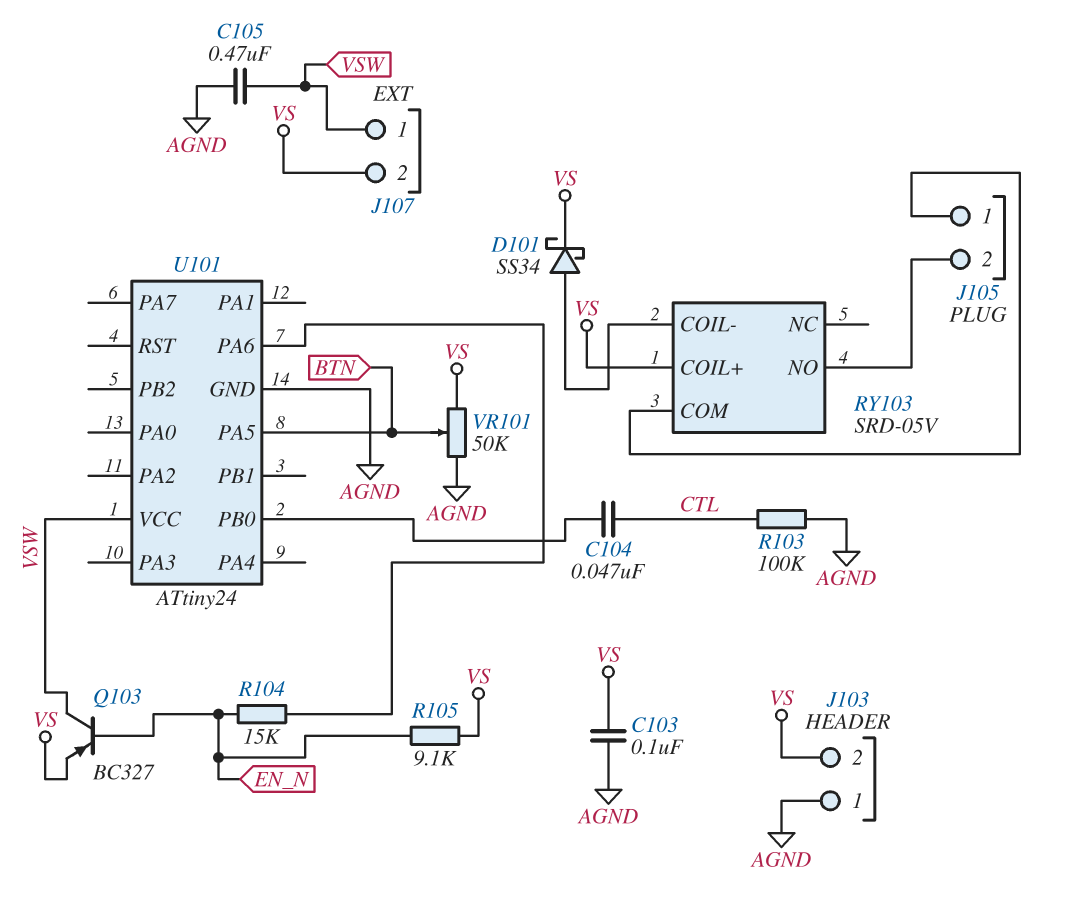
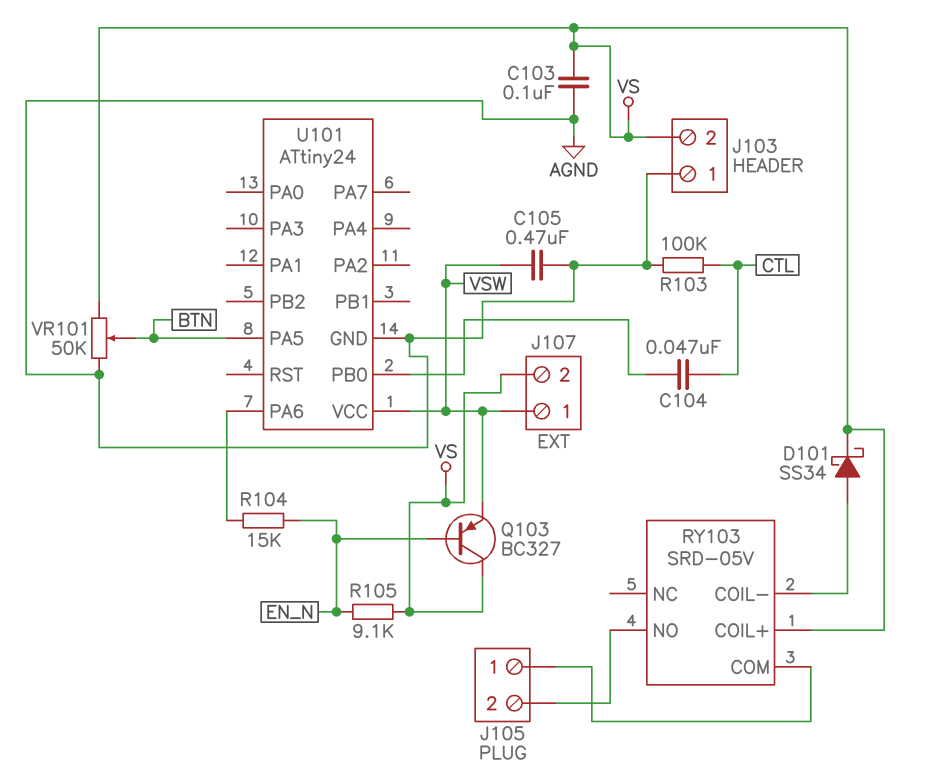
Q103: PNP BC327 (B EN_N, C VSW, E VS) -> PNP BC327 (B EN_N, C VS, E VSW)

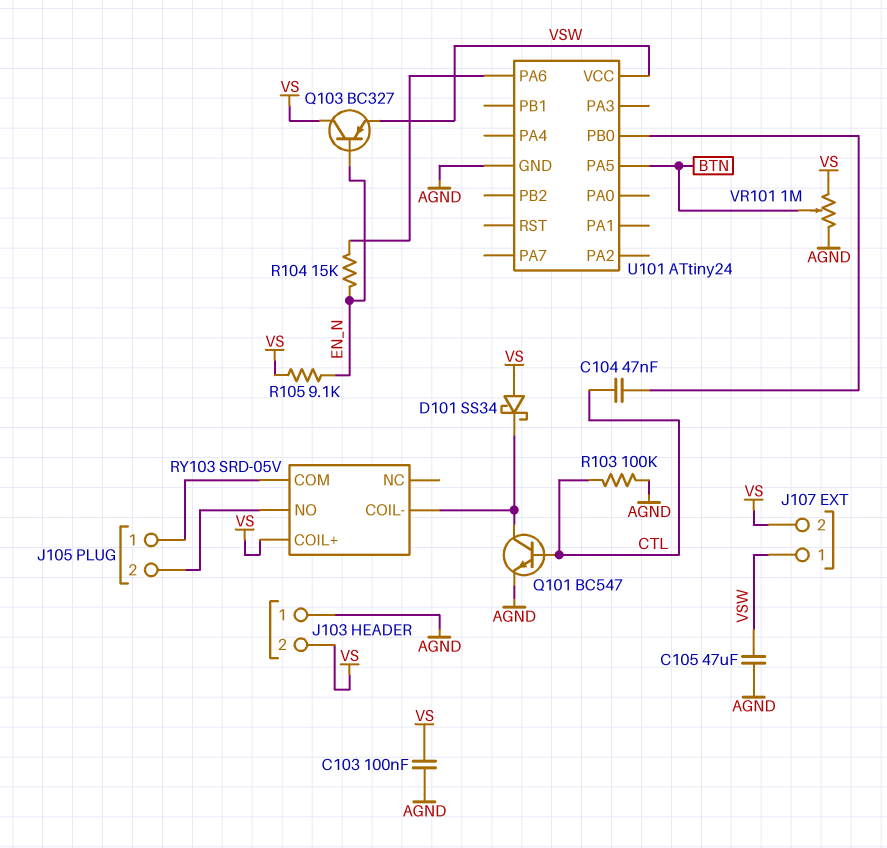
C105: 470nF (AGND, VSW) -> 47uF (AGND, VSW)
D101: schottky SS34 (A RY103/COIL-, K VS) -> schottky SS34 (A VS, K RY103/COIL-)
Q101: none -> NPN BC547 (B CTL, C RY103/COIL-, E AGND)
VR101: 50k (AGND, VS, wiper BTN) -> 1M (AGND, VS, wiper BTN)

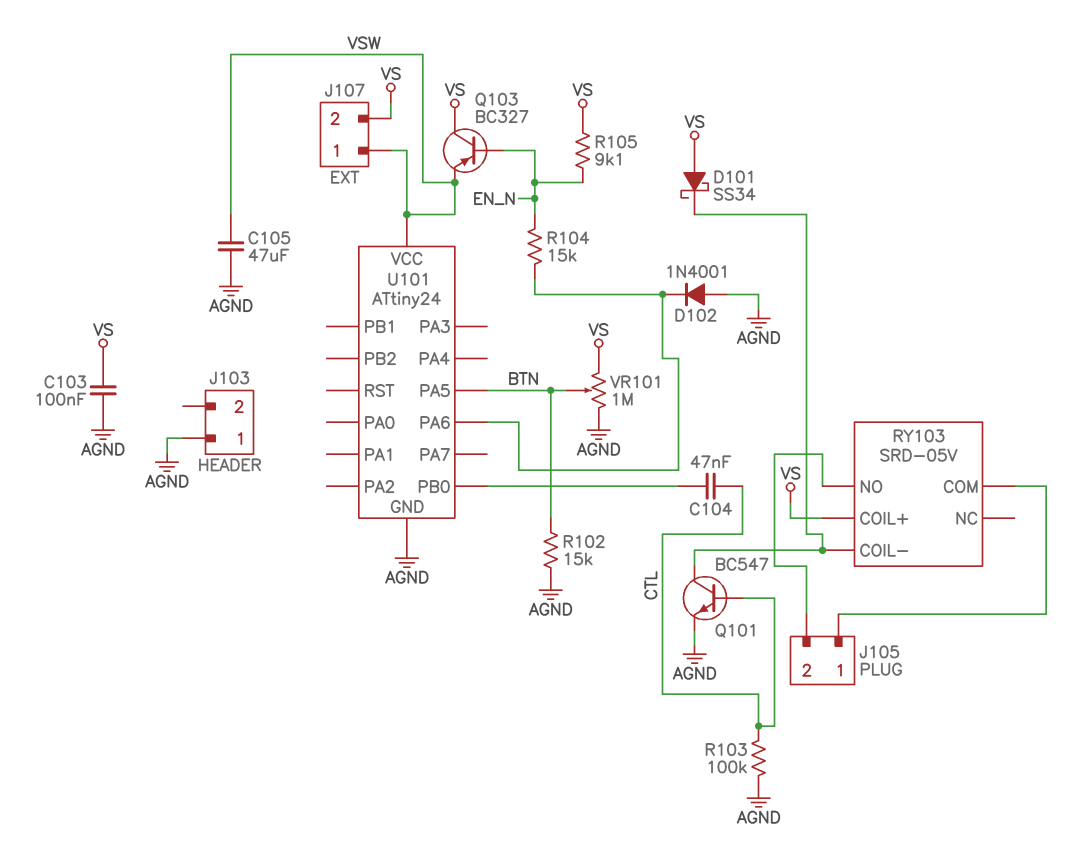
D102: none -> diode 1N4001 (A AGND, K U101/PA6)
J103 pin 2: VS -> none
R102: none -> 15k (AGND, BTN)

